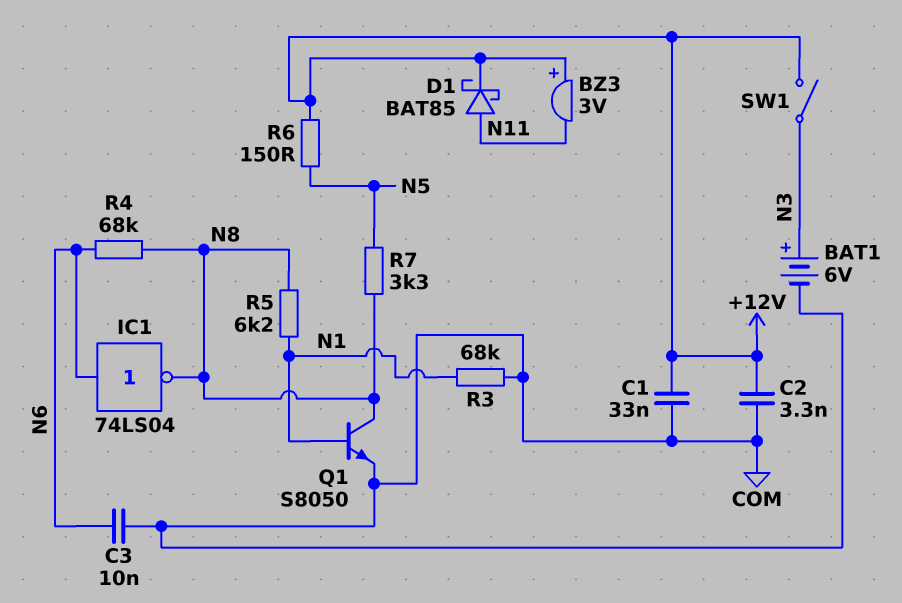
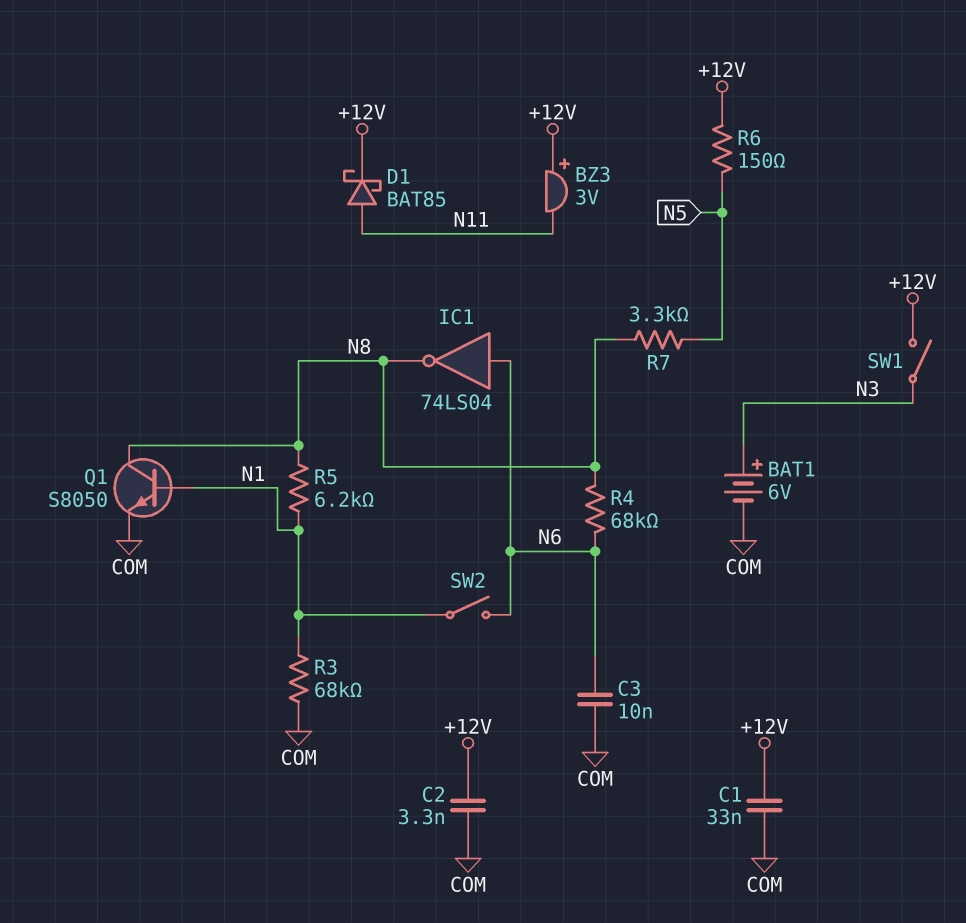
SW2: none -> switch (N1, N6)

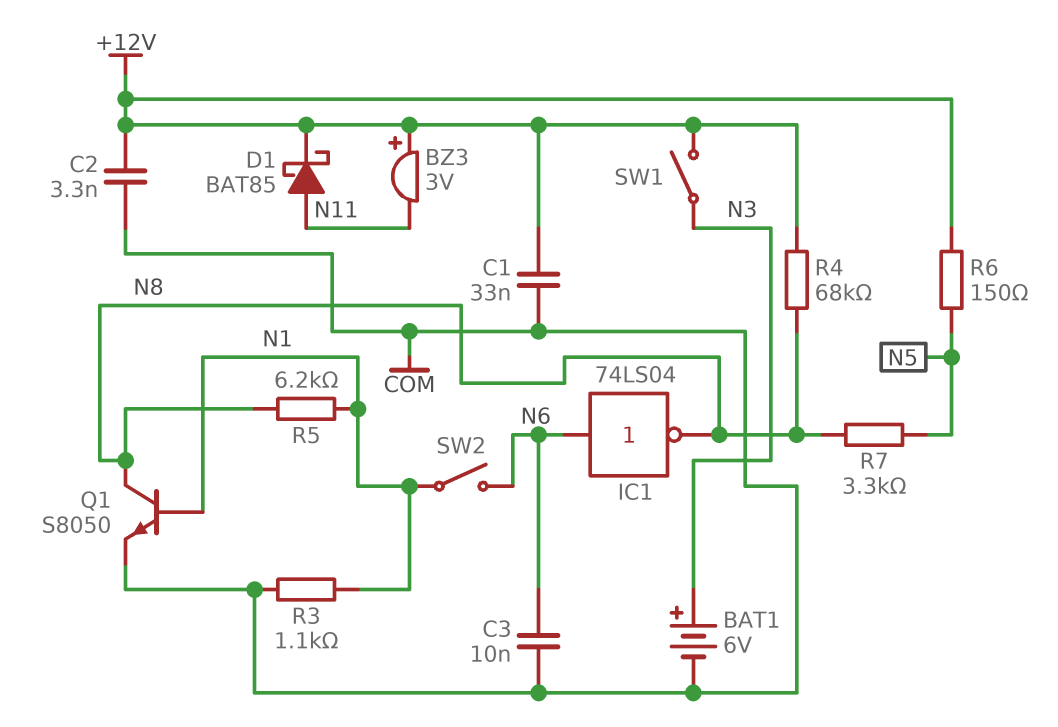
R3: 68k (COM, N1) -> 1.1k (COM, N1)
R4: 68k (N6, N8) -> 68k (+12V, N8)

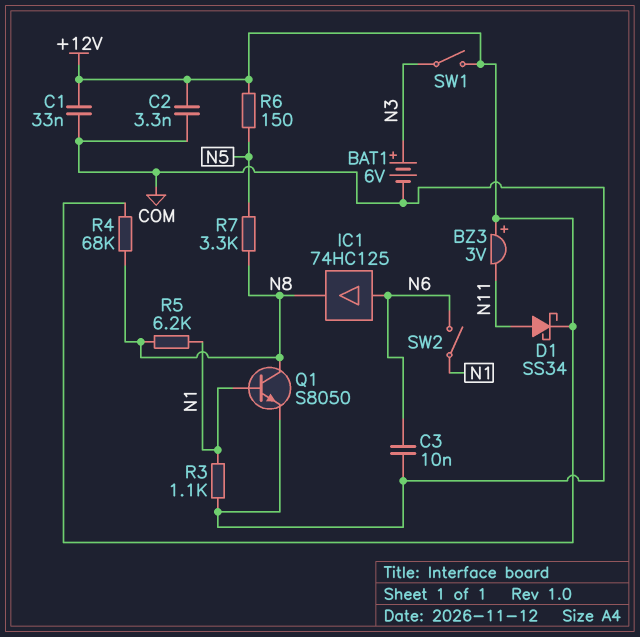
D1: schottky BAT85 (A N11, K +12V) -> schottky SS34 (A N11, K +12V)
IC1: NOT 74LS04 (in N6, out N8) -> buffer 74HC125 (in N6, out N8)

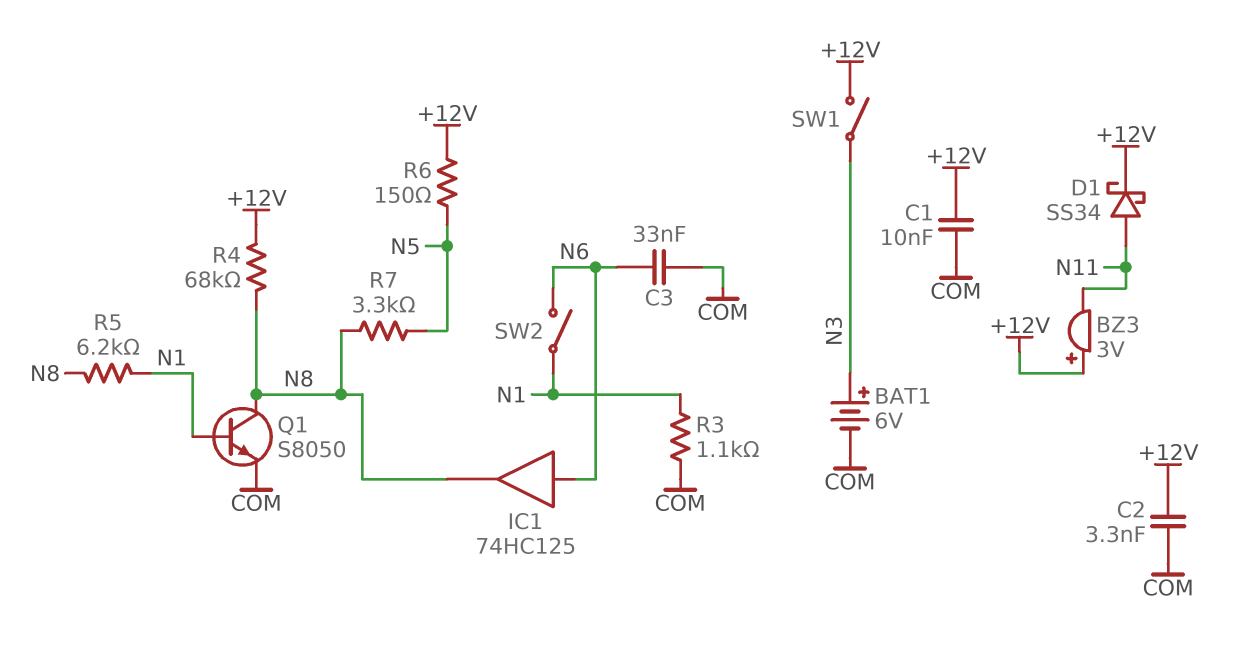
C1: 33nF (+12V, COM) -> 10nF (+12V, COM)
C3: 10nF (COM, N6) -> 33nF (COM, N6)

